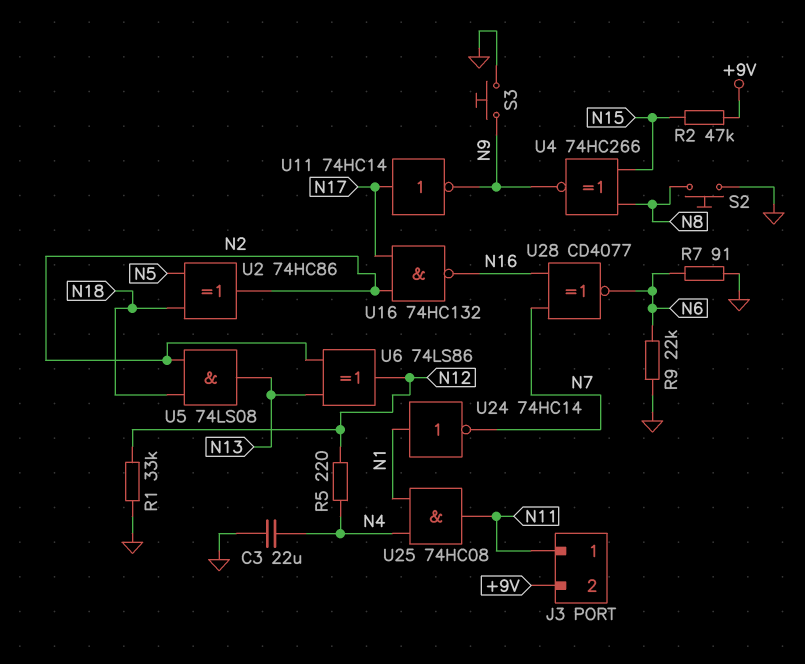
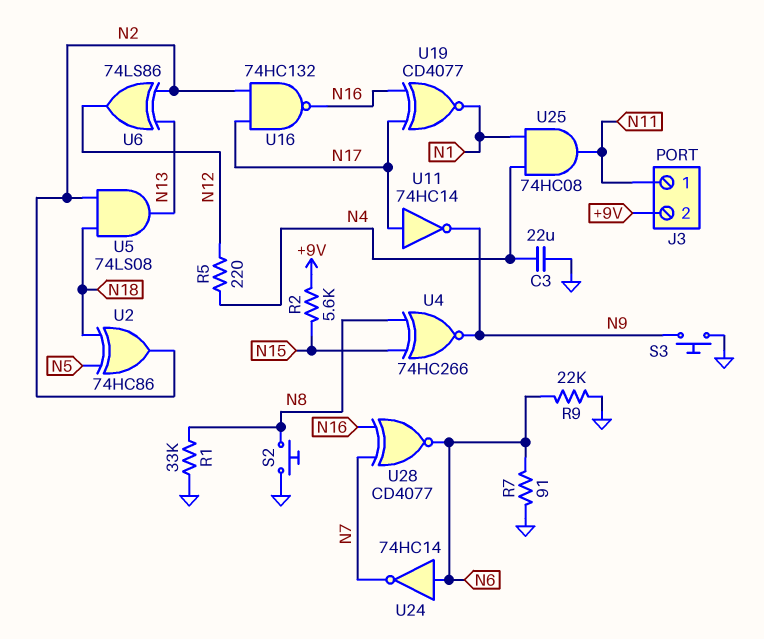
R1: 33k (GND, N12) -> 33k (GND, N8)
R2: 47k (+9V, N15) -> 5.6k (+9V, N15)
U19: none -> XNOR CD4077 (in N16, in N17, out N1)
U24: NOT 74HC14 (in N1, out N7) -> NOT 74HC14 (in N6, out N7)

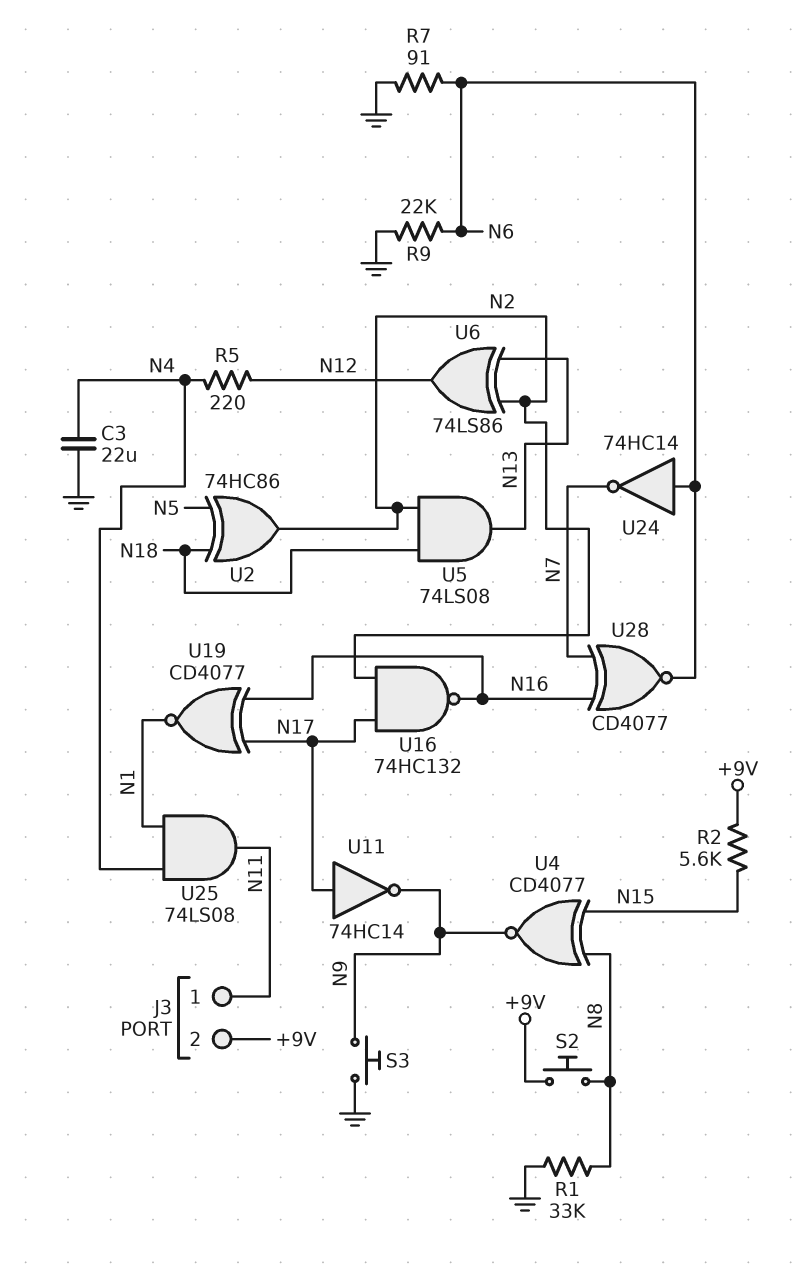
S2: button (GND, N8) -> button (+9V, N8)
U4: XNOR 74HC266 (in N8, in N15, out N9) -> XNOR CD4077 (in N8, in N15, out N9)
U25: AND 74HC08 (in N1, in N4, out N11) -> AND 74LS08 (in N1, in N4, out N11)

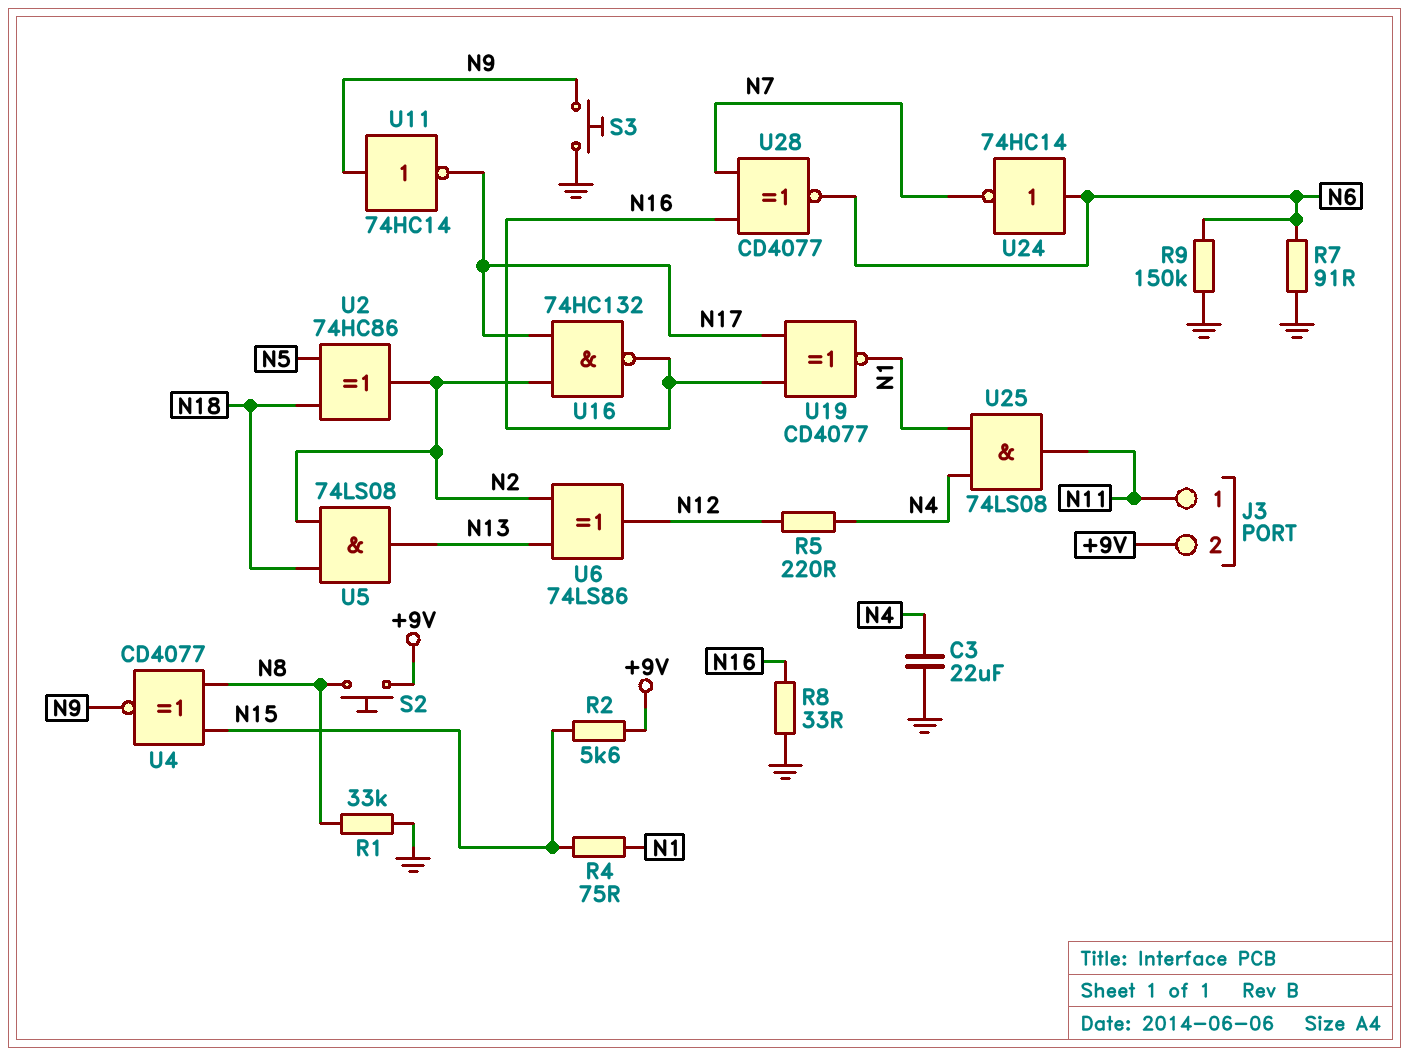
R4: none -> 75 (N1, N15)
R8: none -> 33 (GND, N16)
R9: 22k (GND, N6) -> 150k (GND, N6)
U11: NOT 74HC14 (in N17, out N9) -> NOT 74HC14 (in N9, out N17)

